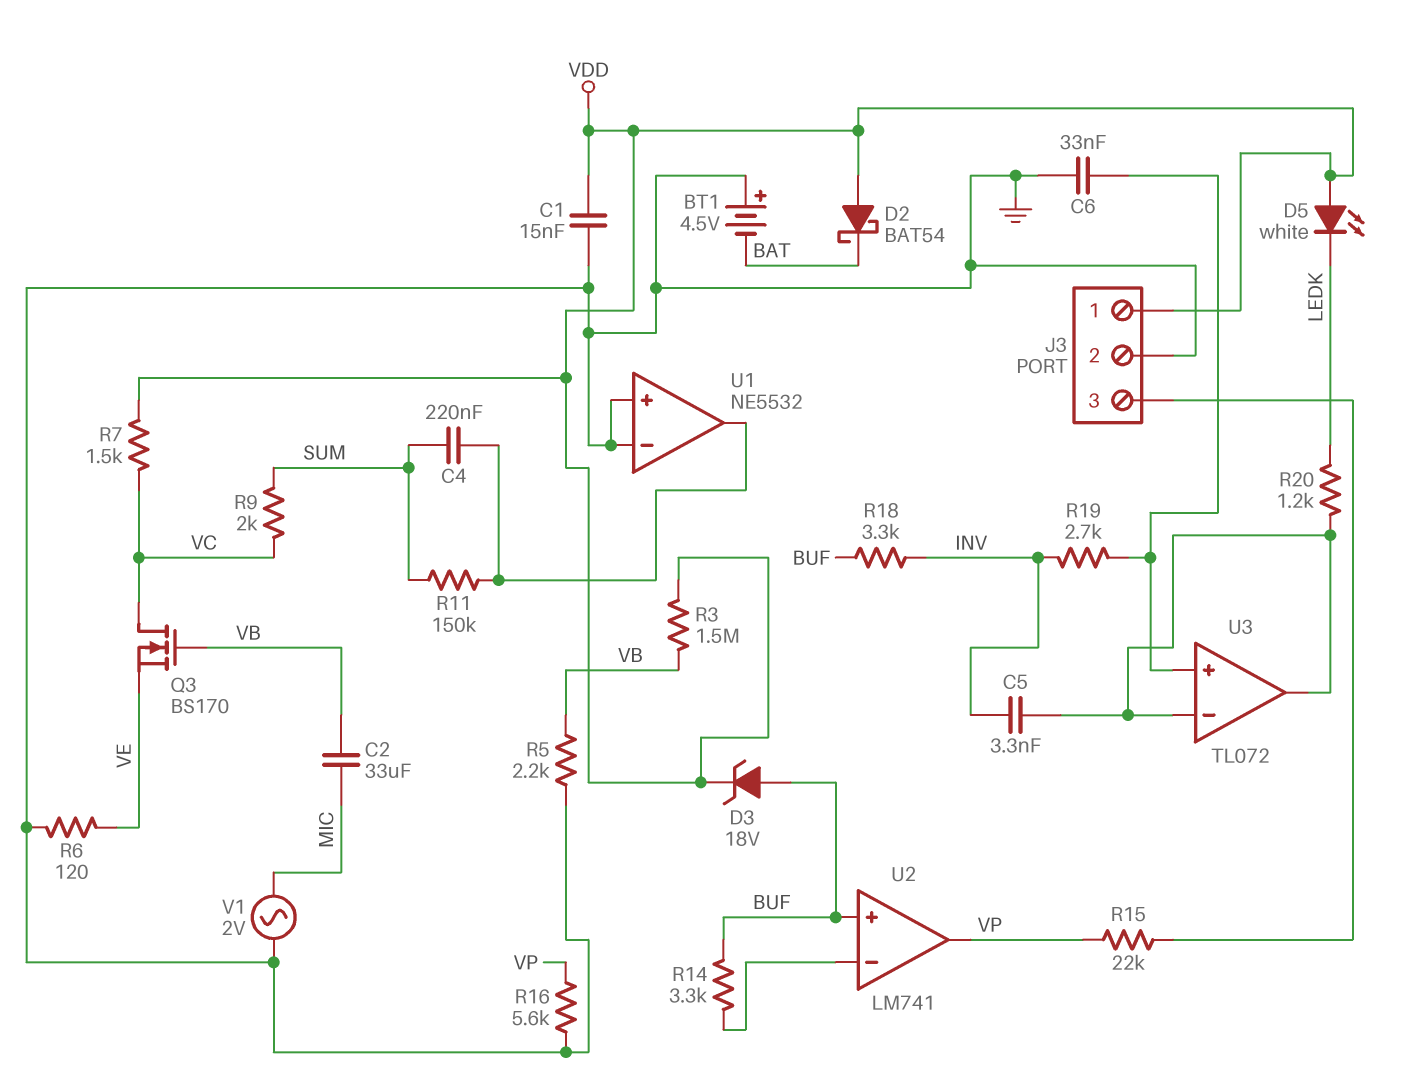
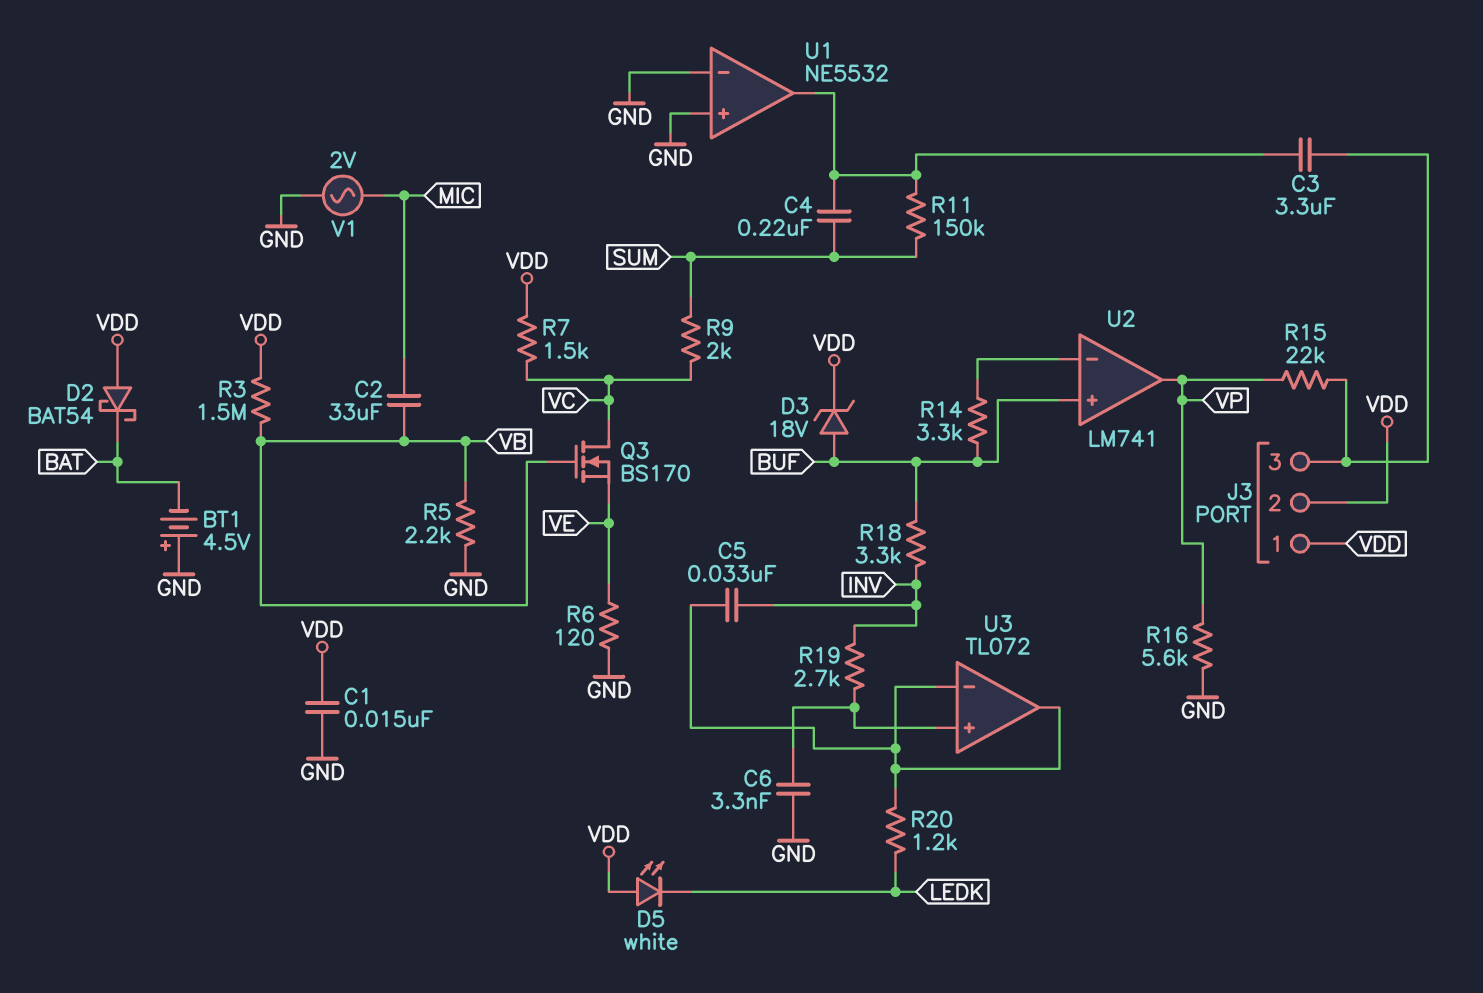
C3: none -> 3.3uF (J3/3, U1/out)
C5: 3.3nF (INV, U3/in-) -> 33nF (INV, U3/in-)
C6: 33nF (GND, U3/in+) -> 3.3nF (GND, U3/in+)
J3 pin 2: GND -> VDD

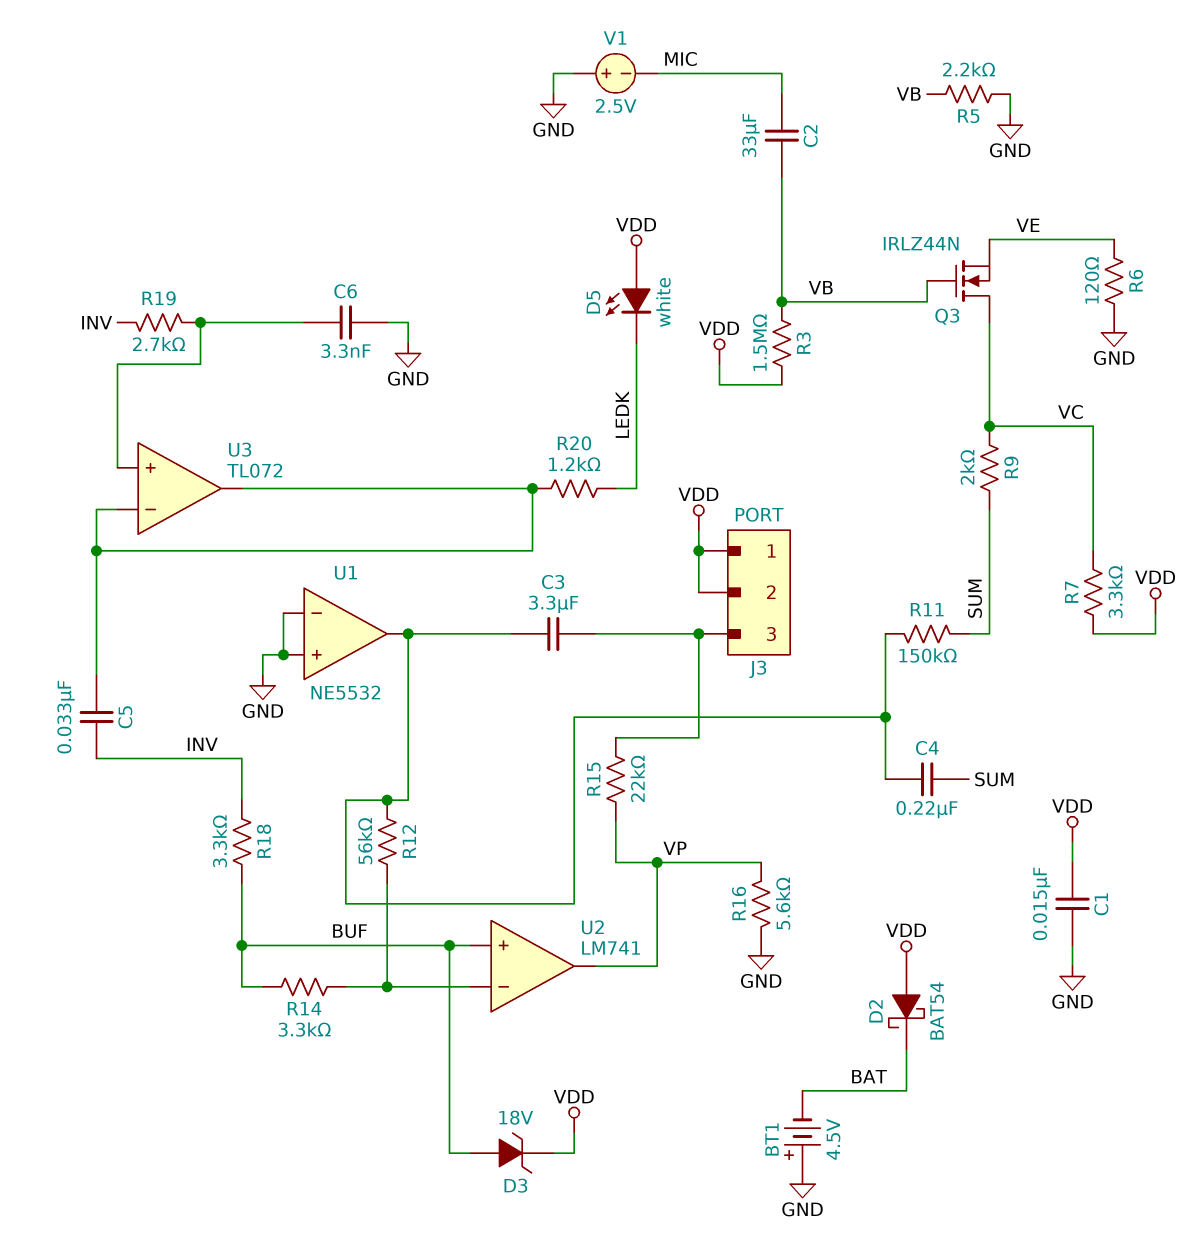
Q3: NMOS BS170 (G VB, D VC, S VE) -> NMOS IRLZ44N (G VB, D VC, S VE)
R7: 1.5k (VC, VDD) -> 3.3k (VC, VDD)
R12: none -> 56k (U1/out, U2/in-)
V1: AC 2V (GND, MIC) -> 2.5V (plus GND, minus MIC)

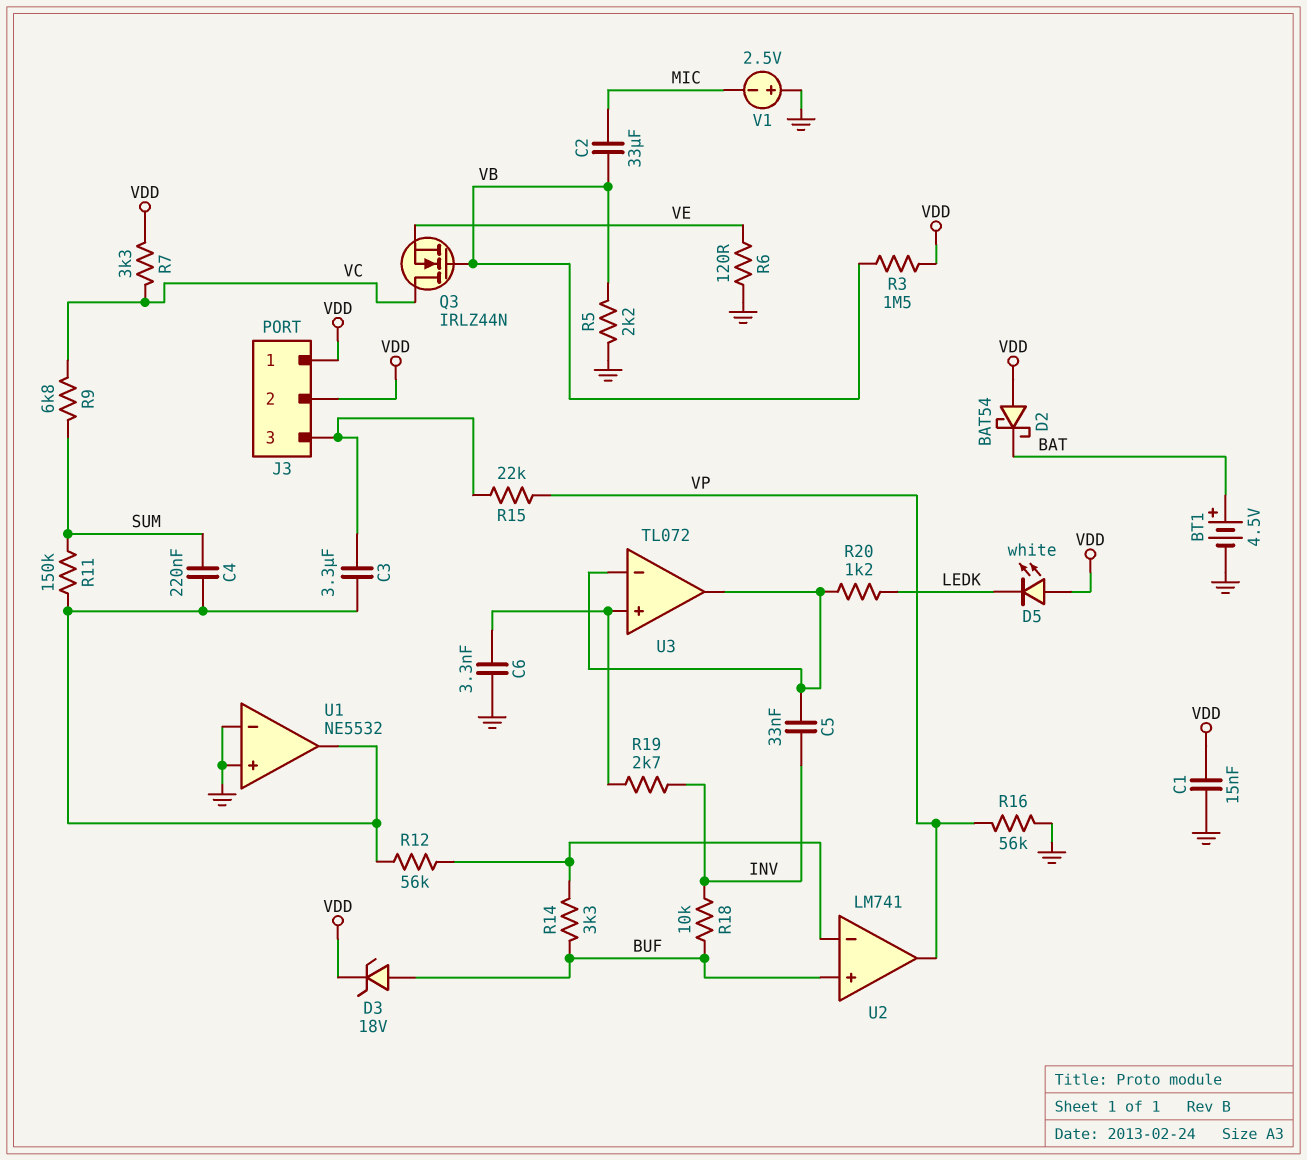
BT1: 4.5V (plus GND, minus BAT) -> 4.5V (plus BAT, minus GND)
R9: 2k (SUM, VC) -> 6.8k (SUM, VC)
R16: 5.6k (GND, VP) -> 56k (GND, VP)
R18: 3.3k (BUF, INV) -> 10k (BUF, INV)

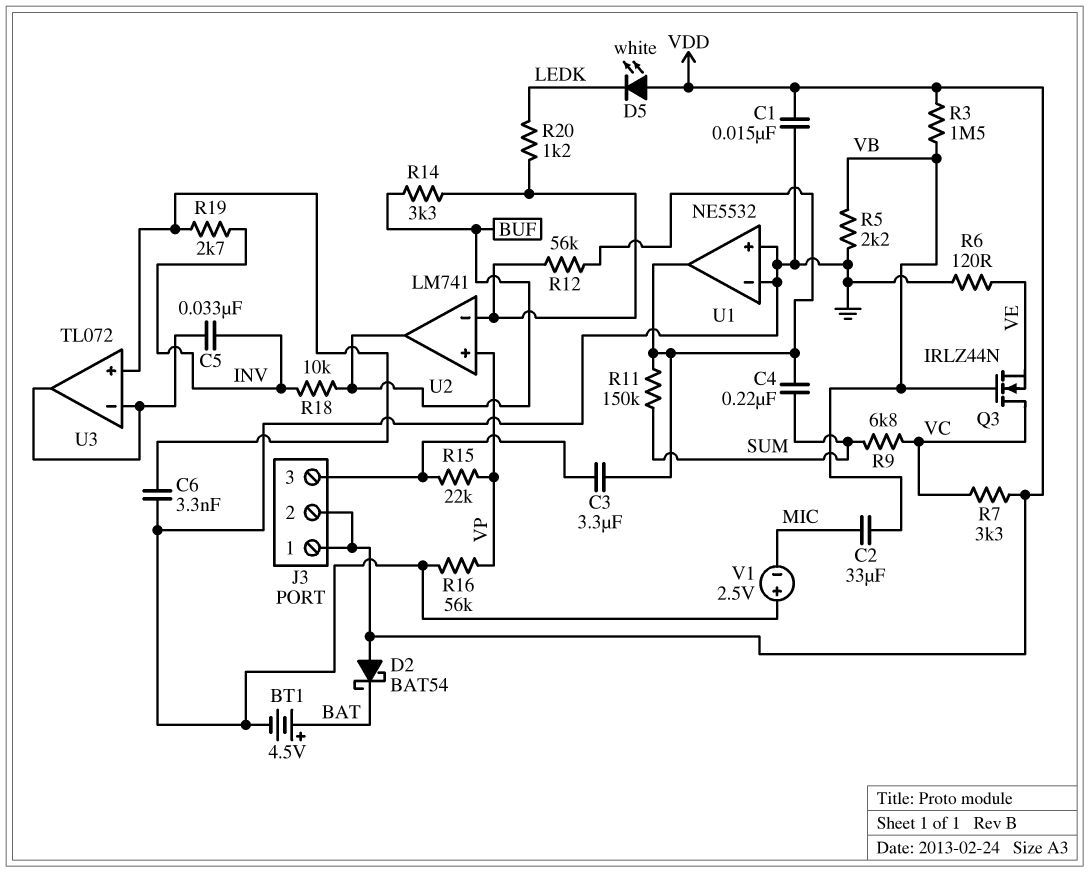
D3: zener 18V (A BUF, K VDD) -> none
R20: 1.2k (LEDK, U3/in-) -> 1.2k (LEDK, U2/in-)
U2 pin in+: BUF -> VP
U2 pin out: VP -> BUF

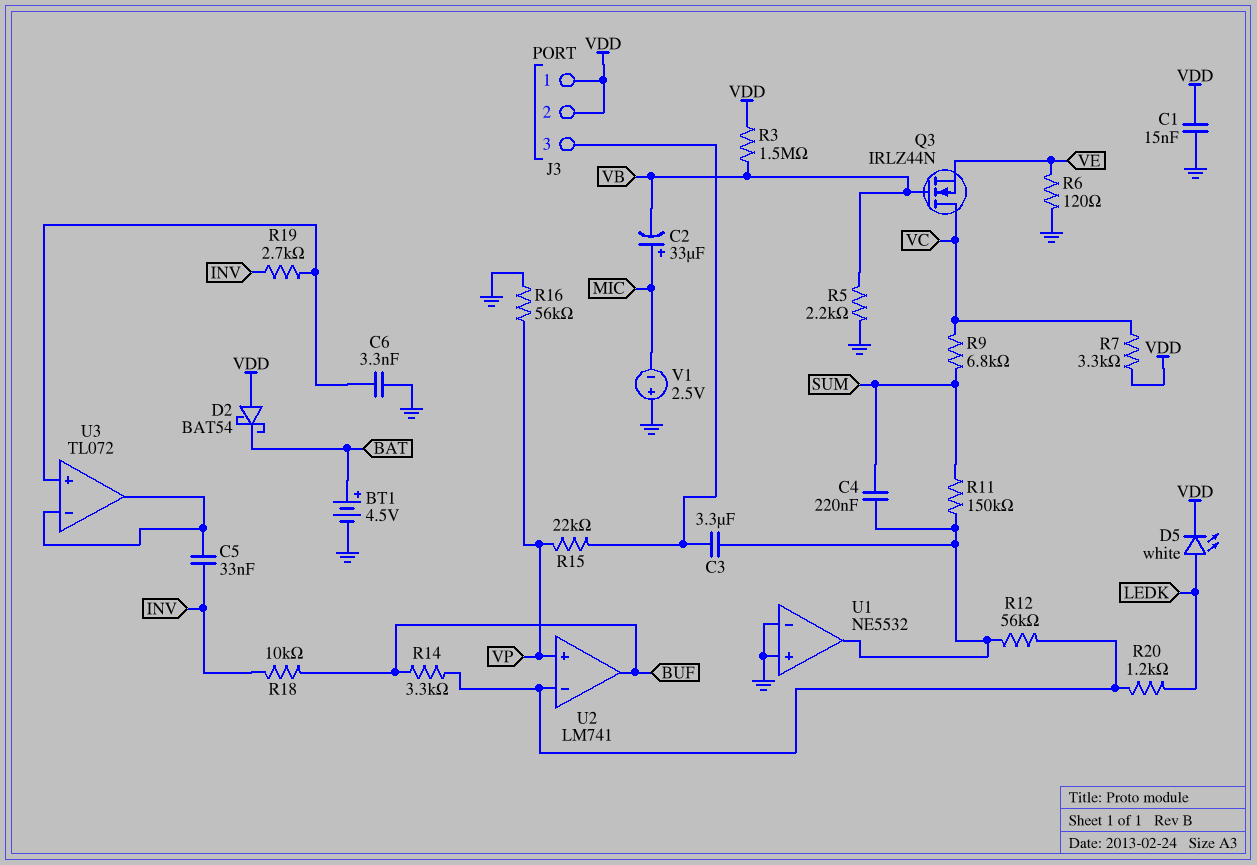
C2: 33uF (MIC, VB) -> 33uF (plus MIC, minus VB)
D5: LED white (A VDD, K LEDK) -> LED white (A LEDK, K VDD)

